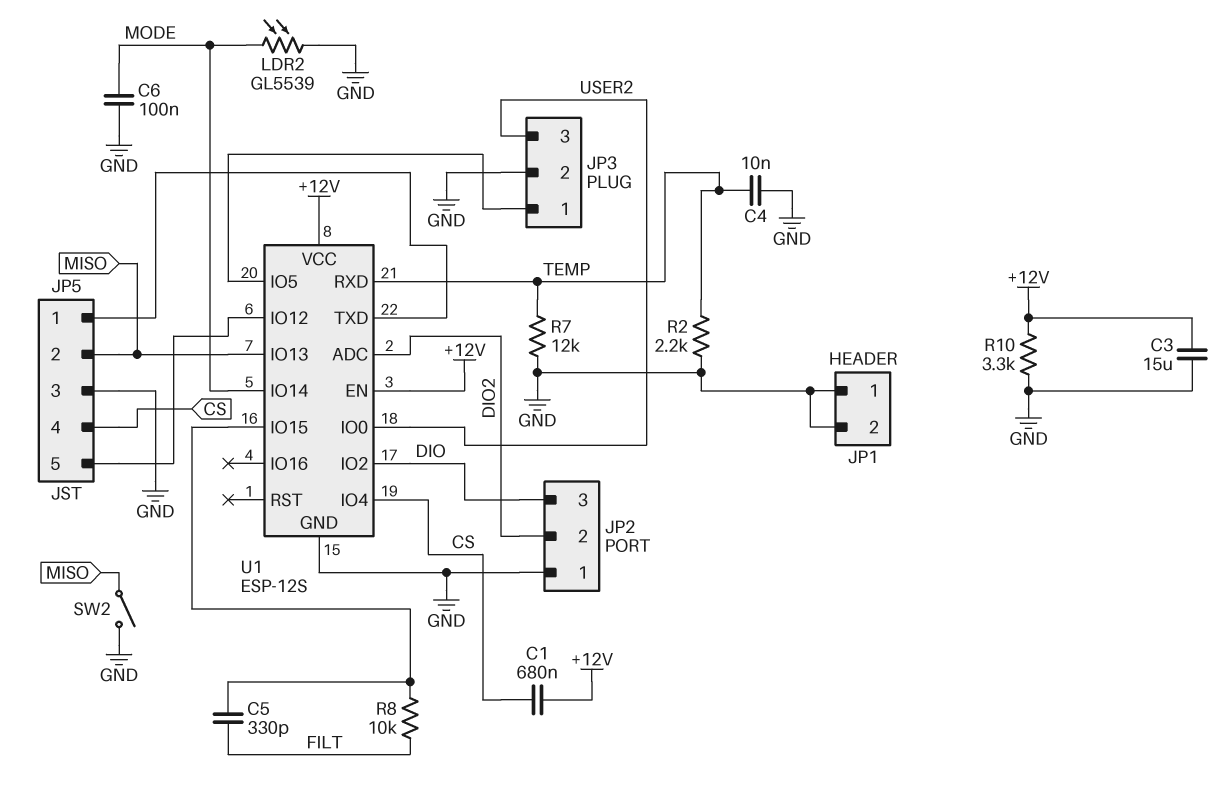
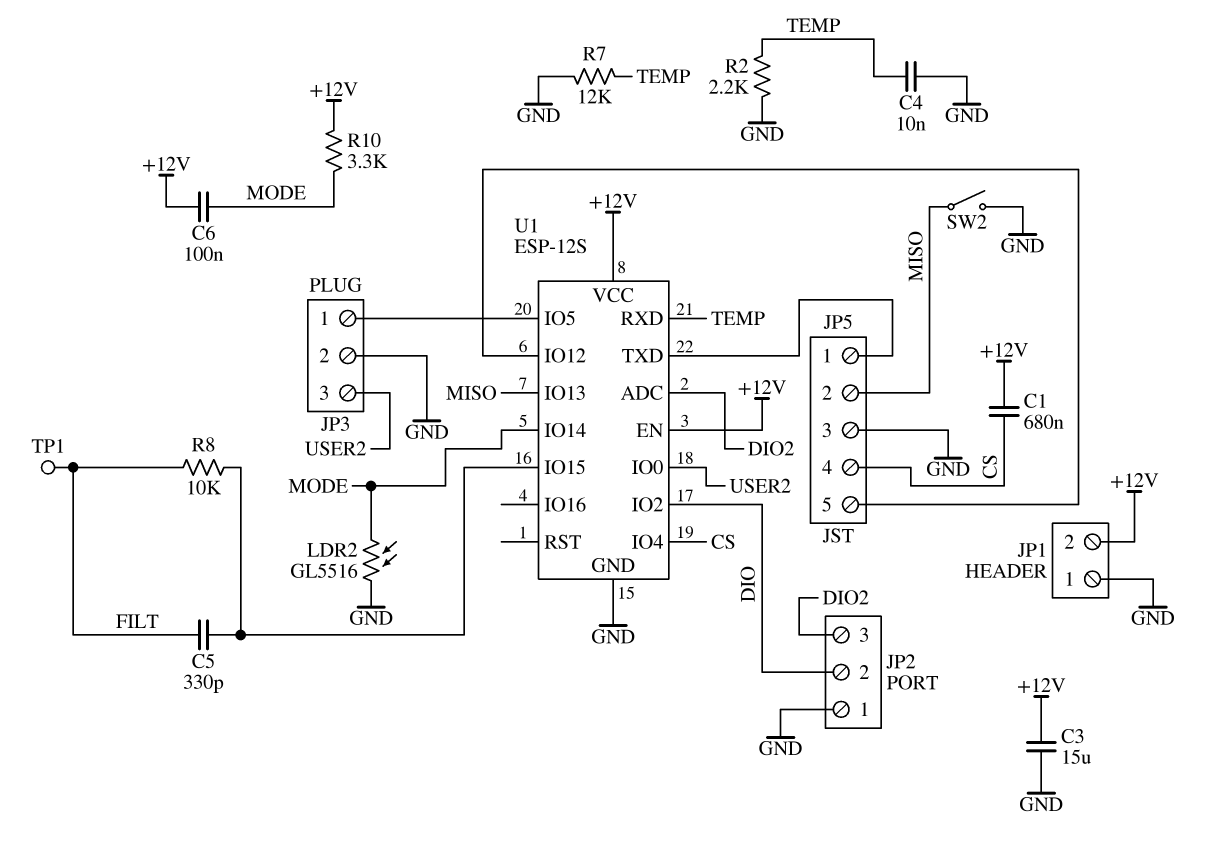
C6: 100nF (GND, MODE) -> 100nF (+12V, MODE)
JP1 pin 2: GND -> +12V
JP2 pin 2: DIO2 -> DIO
JP2 pin 3: DIO -> DIO2
LDR2: GL5539 (GND, MODE) -> GL5516 (GND, MODE)
R10: 3.3k (+12V, GND) -> 3.3k (+12V, MODE)
TP1: none -> test point (FILT)

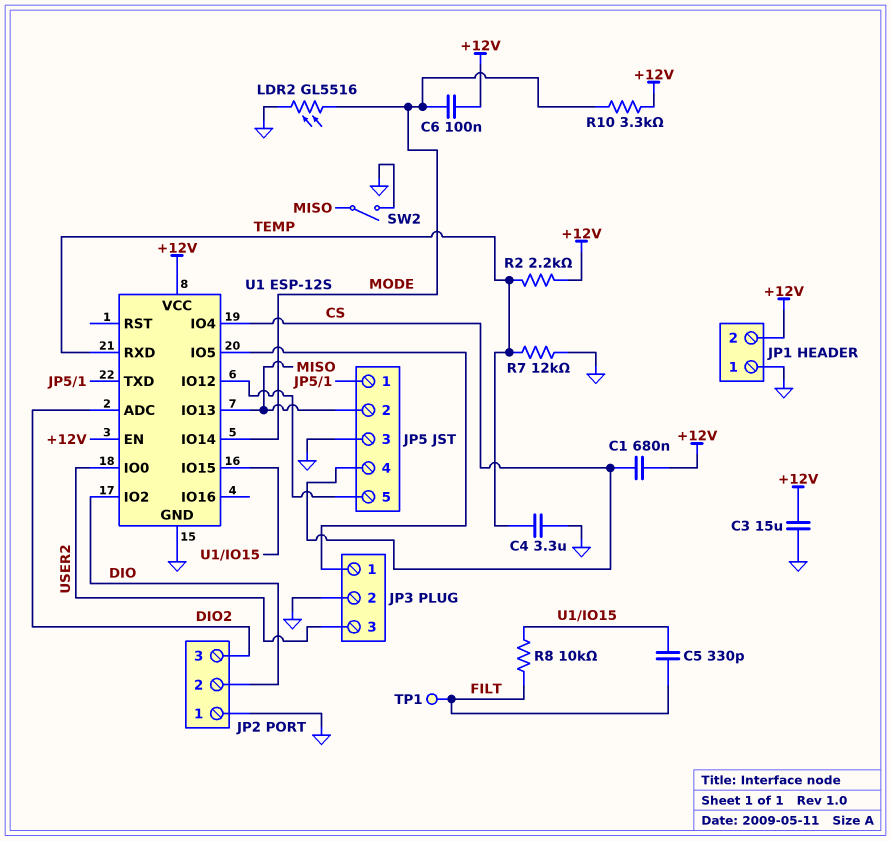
C4: 10nF (GND, TEMP) -> 3.3uF (GND, TEMP)
R2: 2.2k (GND, TEMP) -> 2.2k (+12V, TEMP)

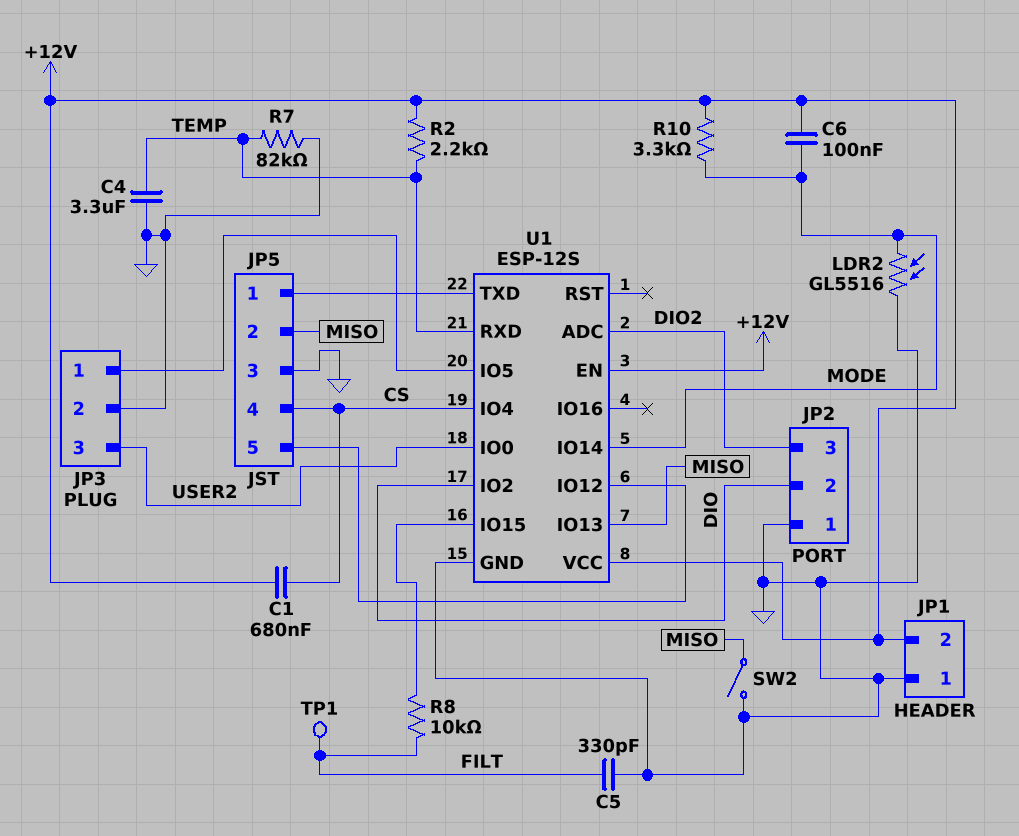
C3: 15uF (+12V, GND) -> none
C5: 330pF (FILT, U1/IO15) -> 330pF (FILT, GND)
R7: 12k (GND, TEMP) -> 82k (GND, TEMP)

